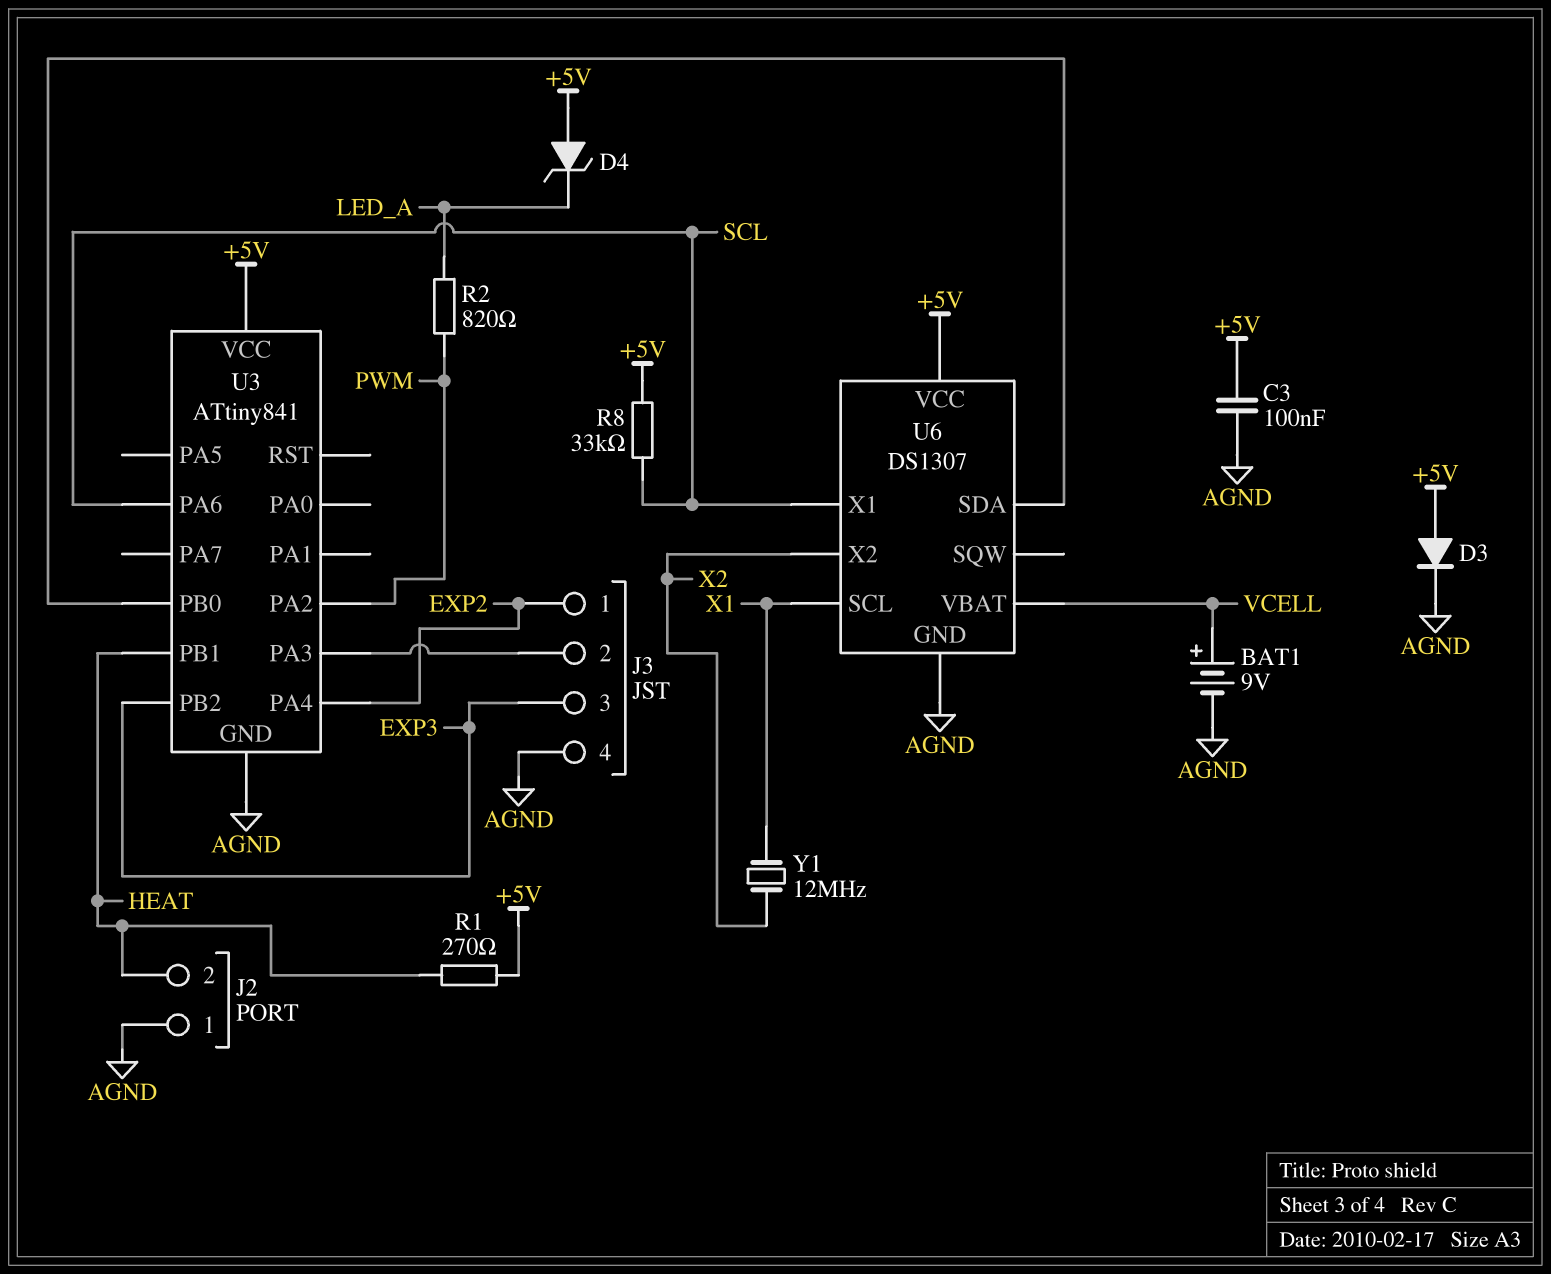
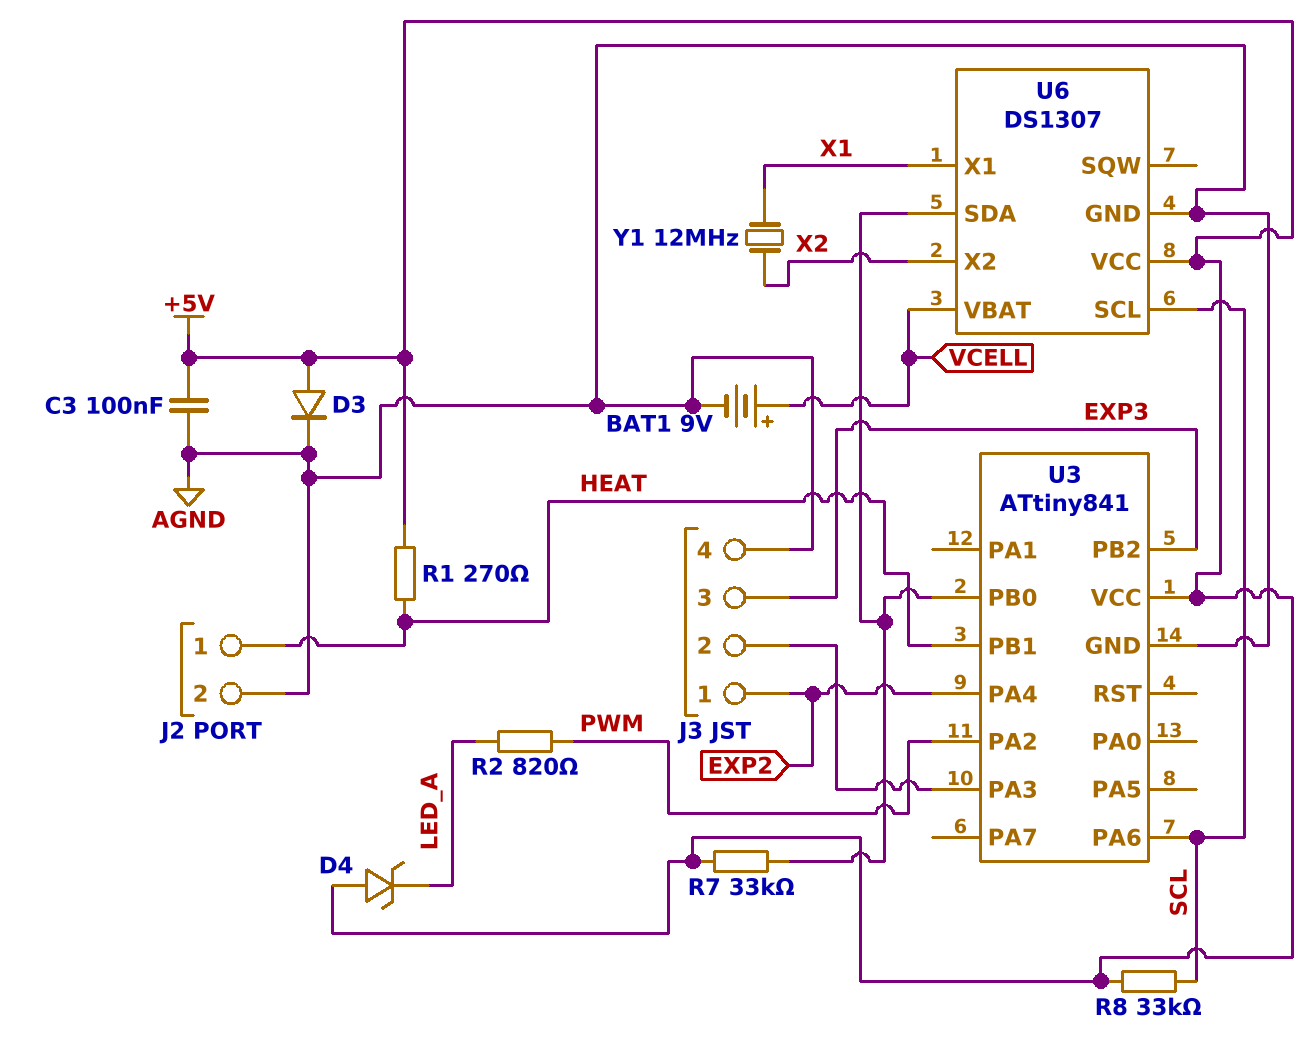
J2 pin 1: AGND -> HEAT
J2 pin 2: HEAT -> AGND
R7: none -> 33k (+5V, U3/PB0)
U6 pin SCL: X1 -> SCL
U6 pin X1: SCL -> X1

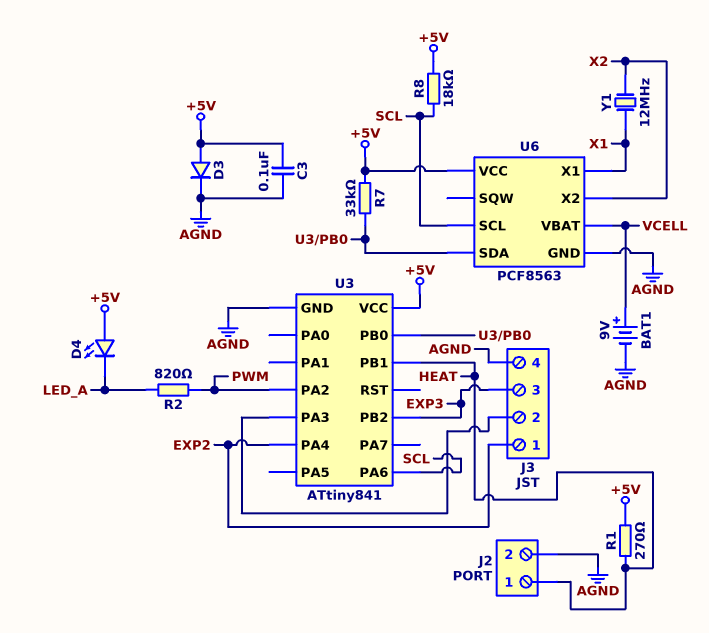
D4: zener (A +5V, K LED_A) -> LED (A +5V, K LED_A)
R8: 33k (+5V, SCL) -> 18k (+5V, SCL)
U6: DS1307 -> PCF8563

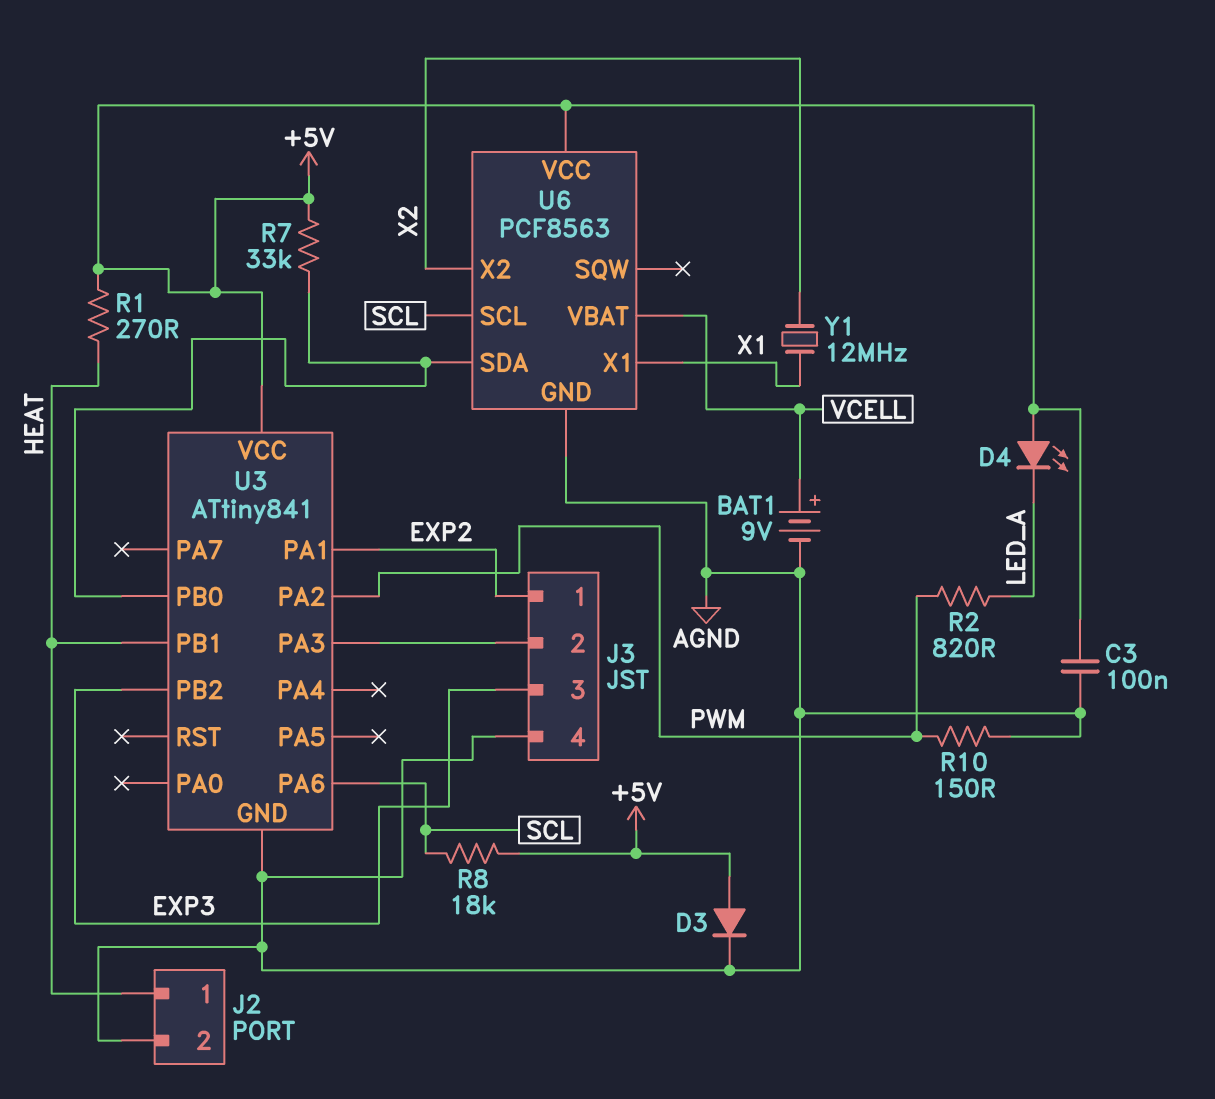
R10: none -> 150 (AGND, PWM)
U3 pin PA1: none -> EXP2
U3 pin PA4: EXP2 -> none

